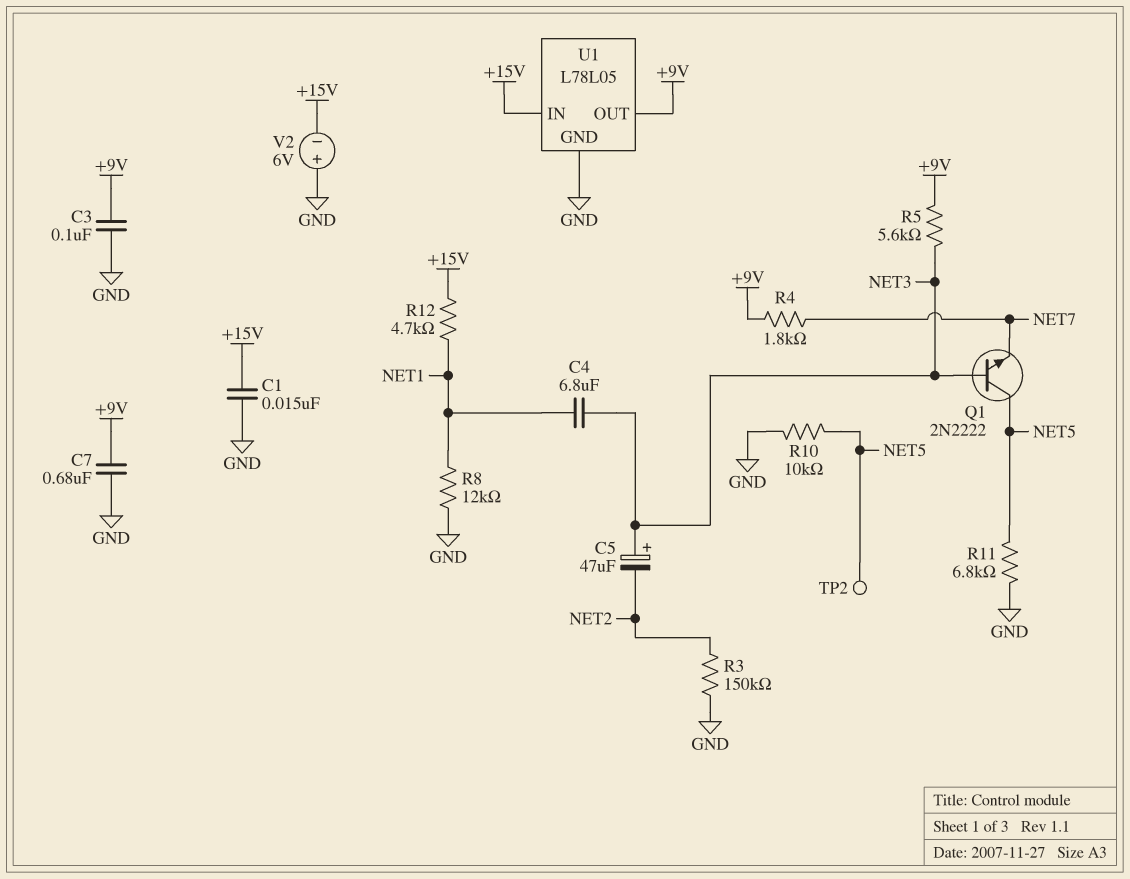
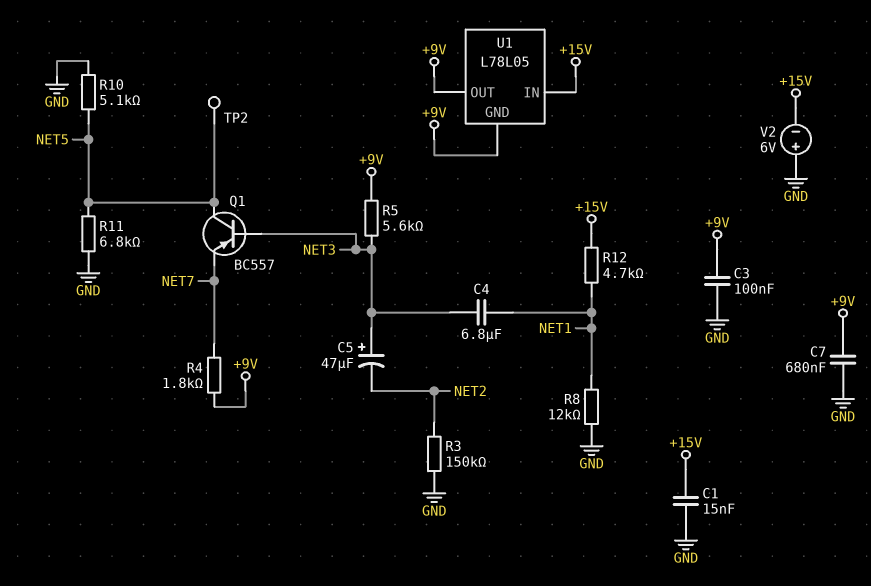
Q1: NPN 2N2222 (B NET3, C NET5, E NET7) -> PNP BC557 (B NET3, C NET5, E NET7)
R10: 10k (GND, NET5) -> 5.1k (GND, NET5)
U1 pin GND: GND -> +9V

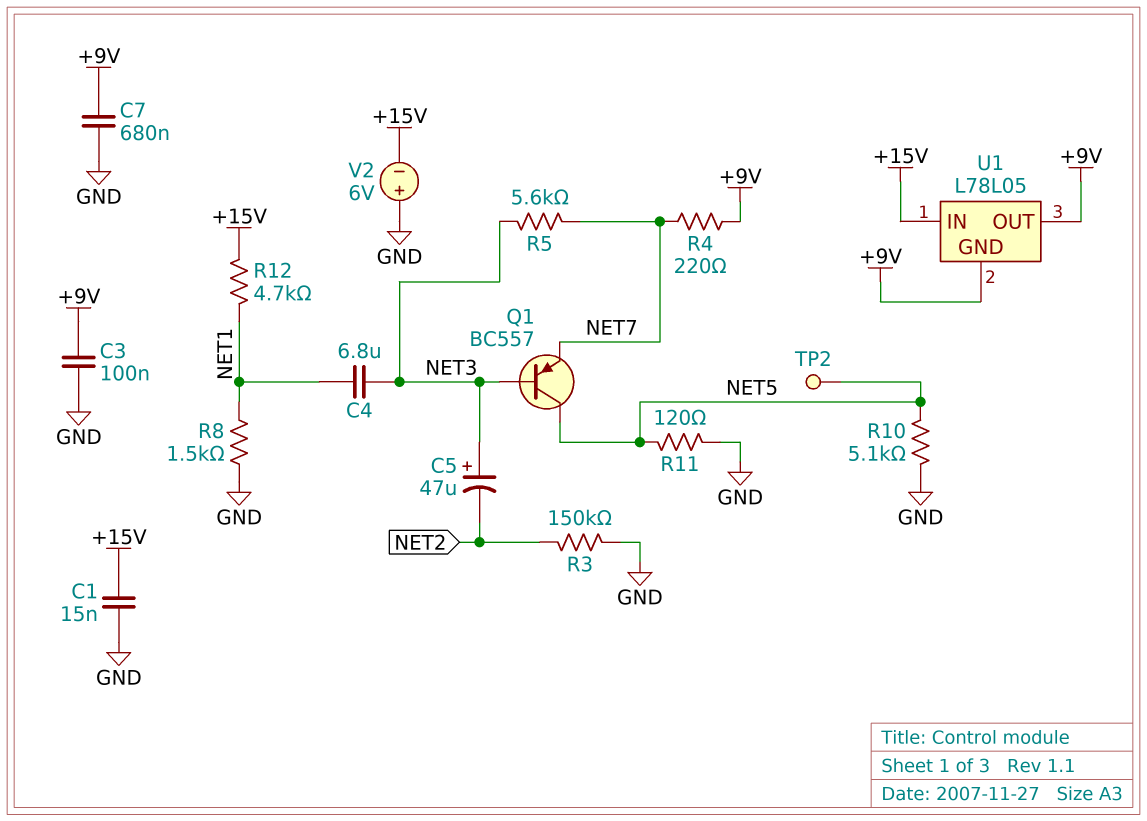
R4: 1.8k (+9V, NET7) -> 220 (+9V, NET7)
R5: 5.6k (+9V, NET3) -> 5.6k (NET3, NET7)
R8: 12k (GND, NET1) -> 1.5k (GND, NET1)
R11: 6.8k (GND, NET5) -> 120 (GND, NET5)

